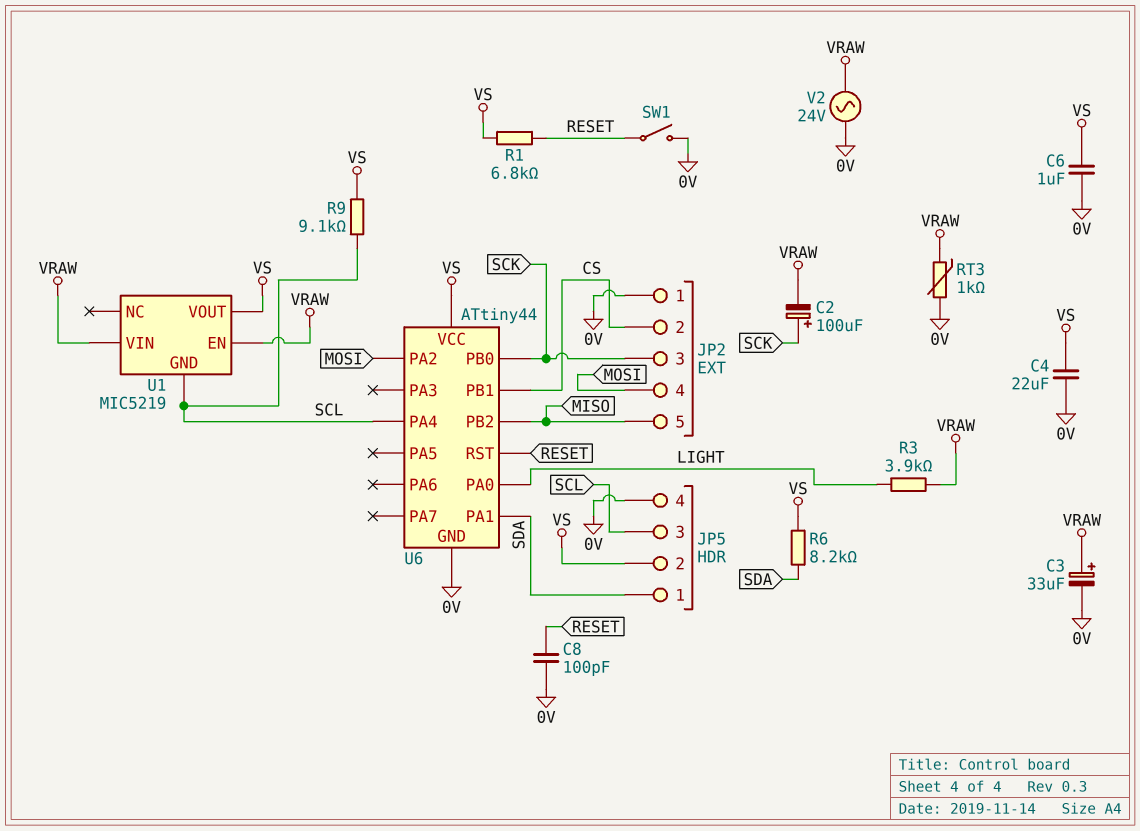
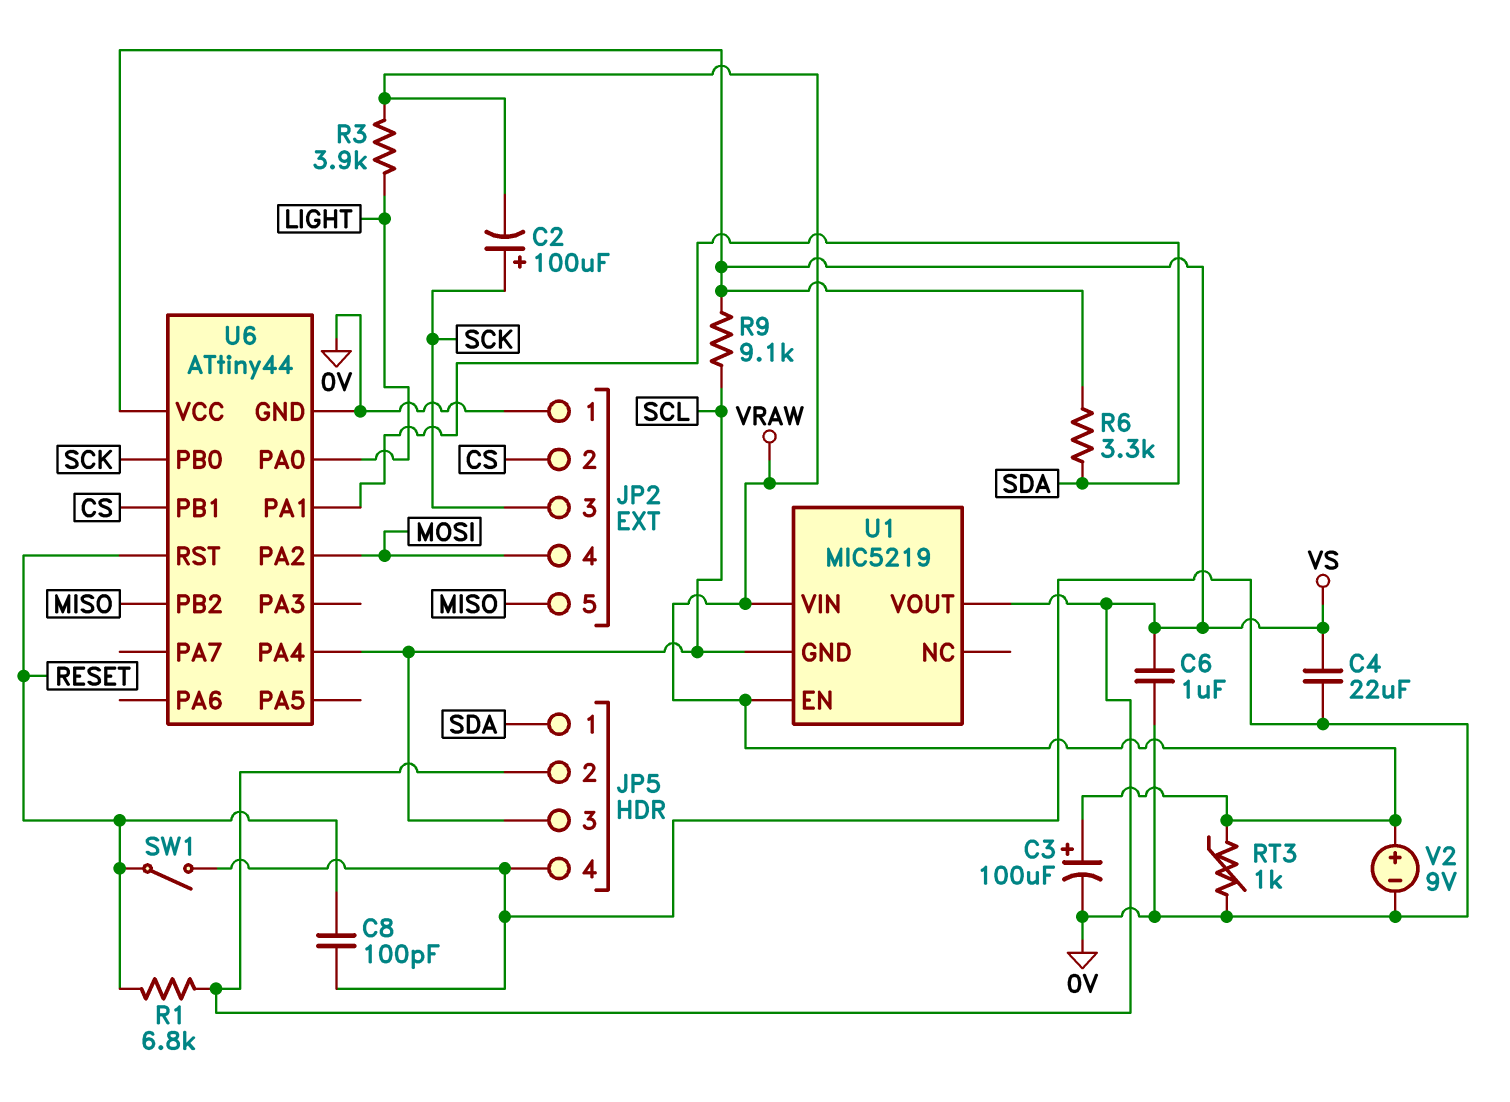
C3: 33uF (plus VRAW, minus 0V) -> 100uF (plus VRAW, minus 0V)
R6: 8.2k (SDA, VS) -> 3.3k (SDA, VS)
V2: AC 24V (0V, VRAW) -> 9V (plus VRAW, minus 0V)

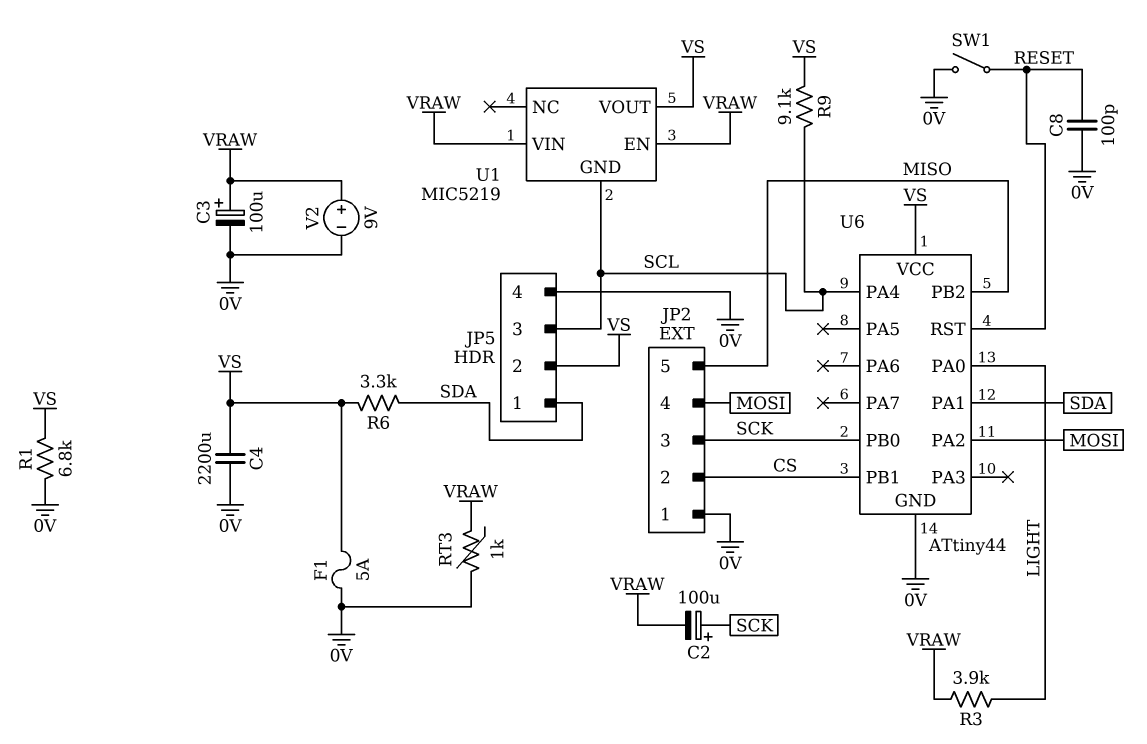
C4: 22uF (0V, VS) -> 2200uF (0V, VS)
C6: 1uF (0V, VS) -> none
F1: none -> 5A (0V, VS)
R1: 6.8k (RESET, VS) -> 6.8k (0V, VS)

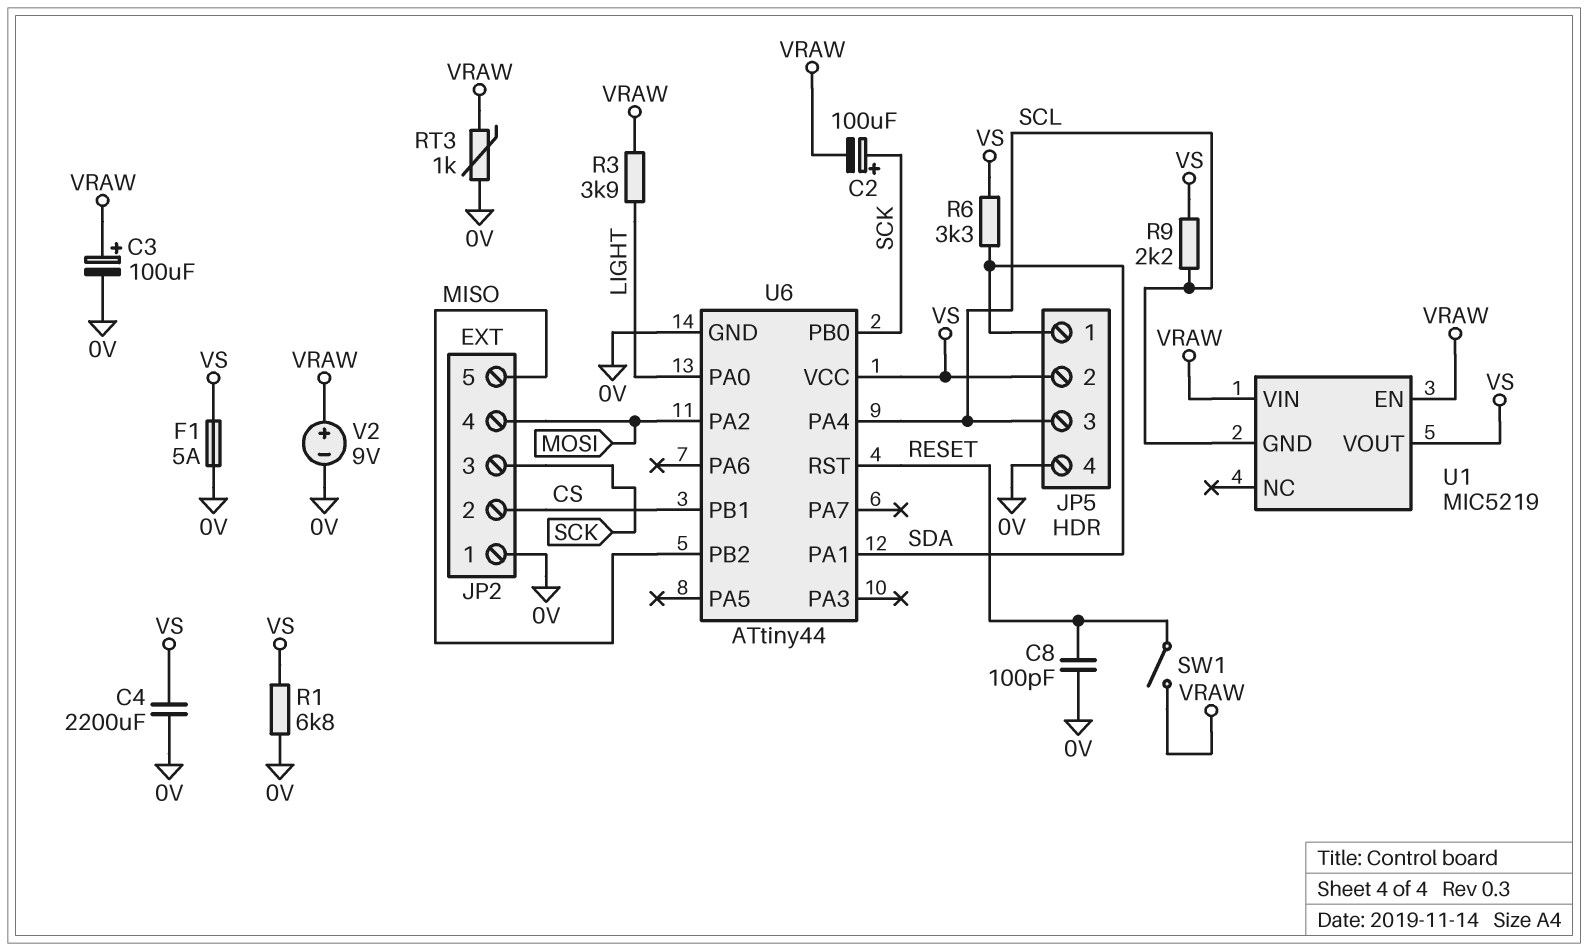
R9: 9.1k (SCL, VS) -> 2.2k (SCL, VS)
SW1: switch (0V, RESET) -> switch (RESET, VRAW)

